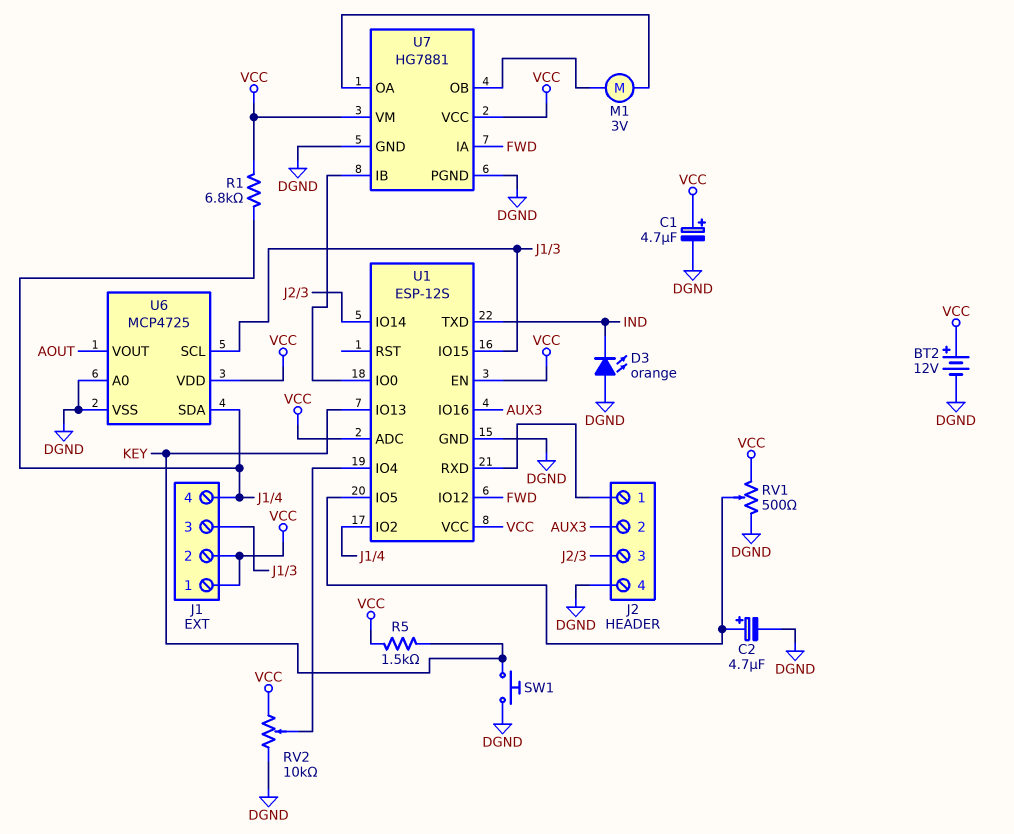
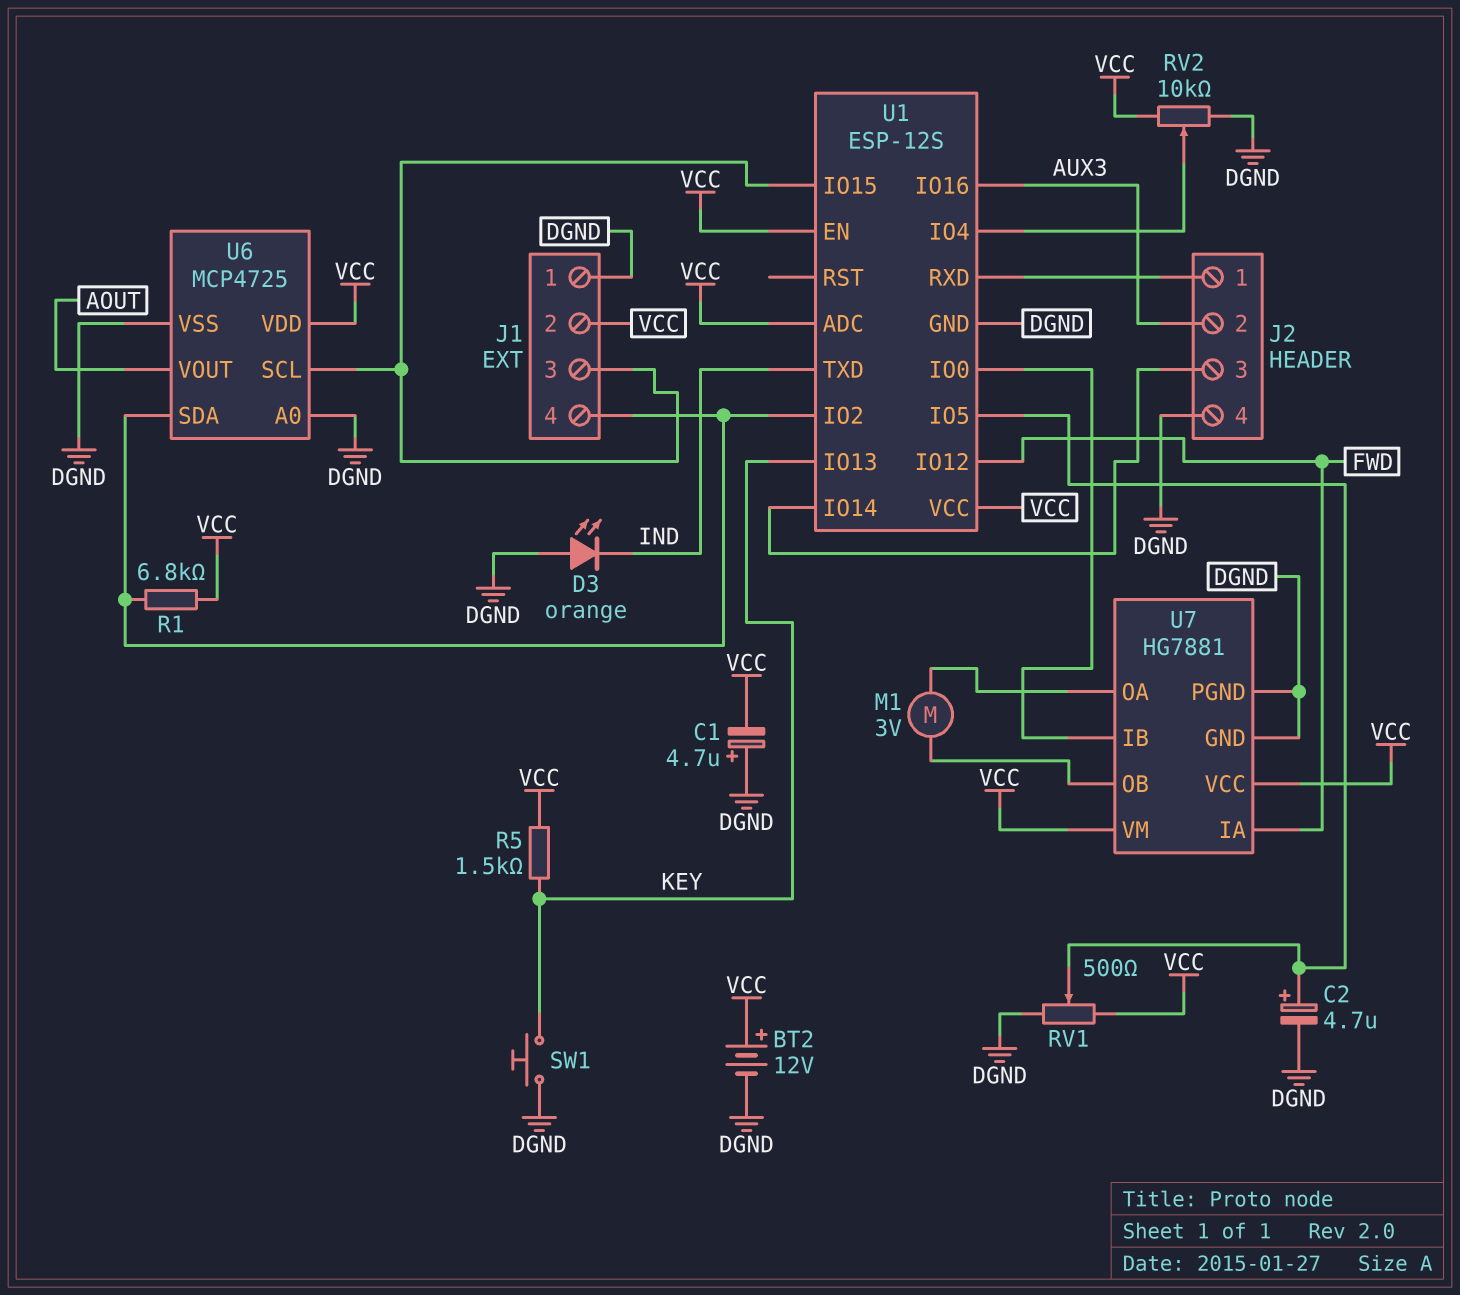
C1: 4.7uF (plus VCC, minus DGND) -> 4.7uF (plus DGND, minus VCC)
J1 pin 1: VCC -> DGND

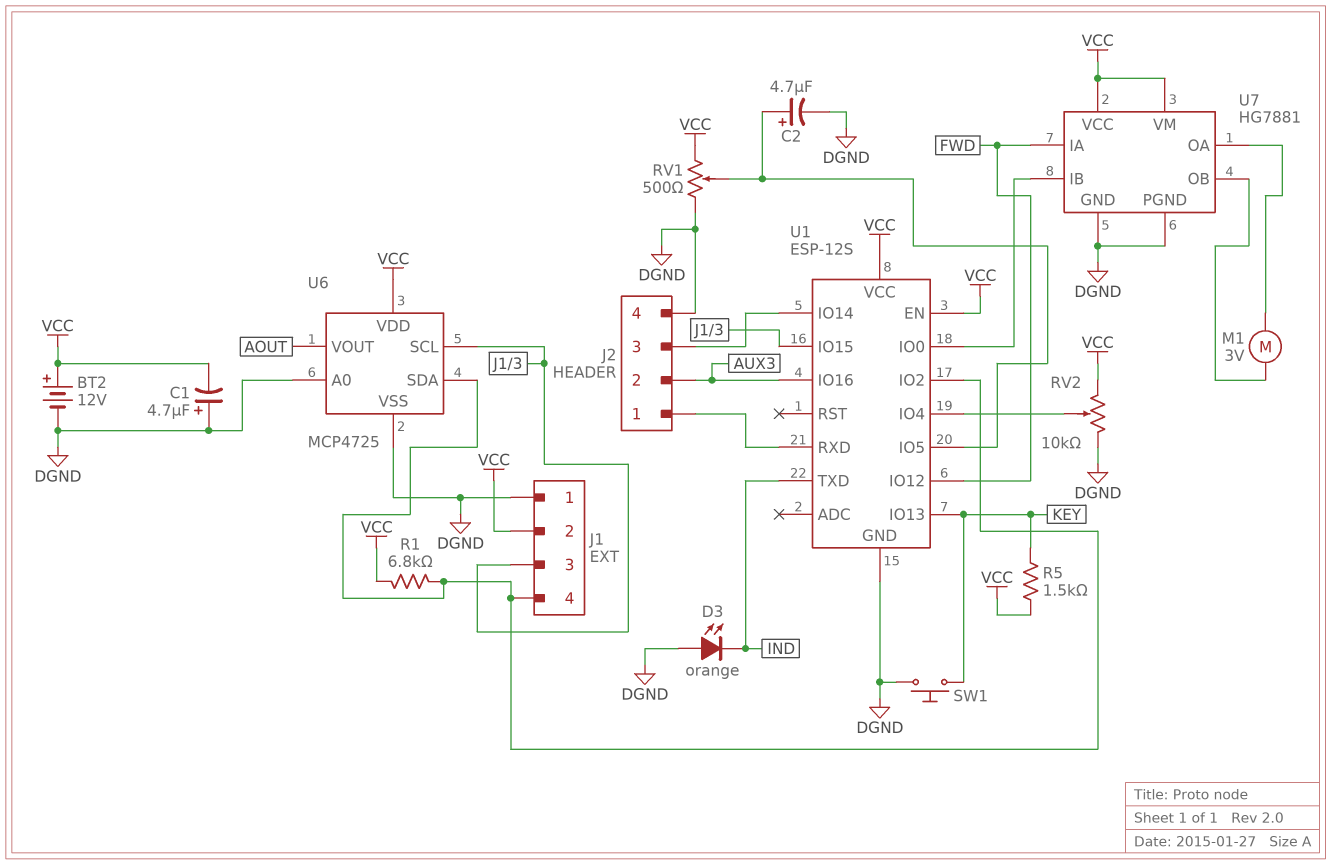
U1 pin ADC: VCC -> none

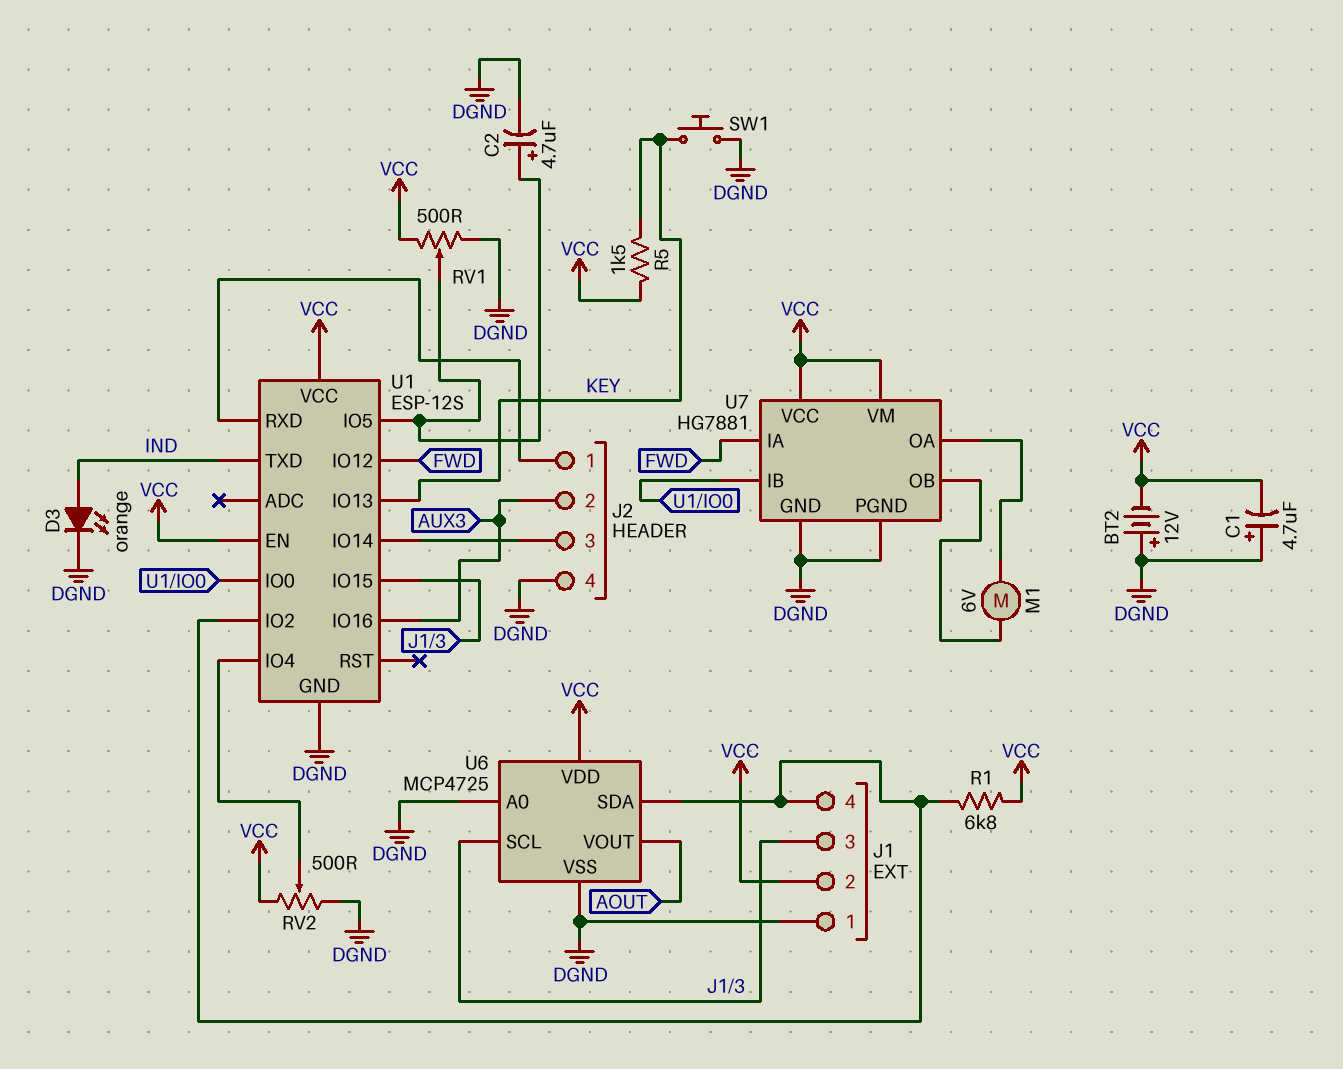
BT2: 12V (plus VCC, minus DGND) -> 12V (plus DGND, minus VCC)
D3: LED orange (A DGND, K IND) -> LED orange (A IND, K DGND)
M1: motor 3V (U7/OA, U7/OB) -> motor 6V (U7/OA, U7/OB)
RV2: 10k (DGND, VCC, wiper U1/IO4) -> 500 (DGND, VCC, wiper U1/IO4)

